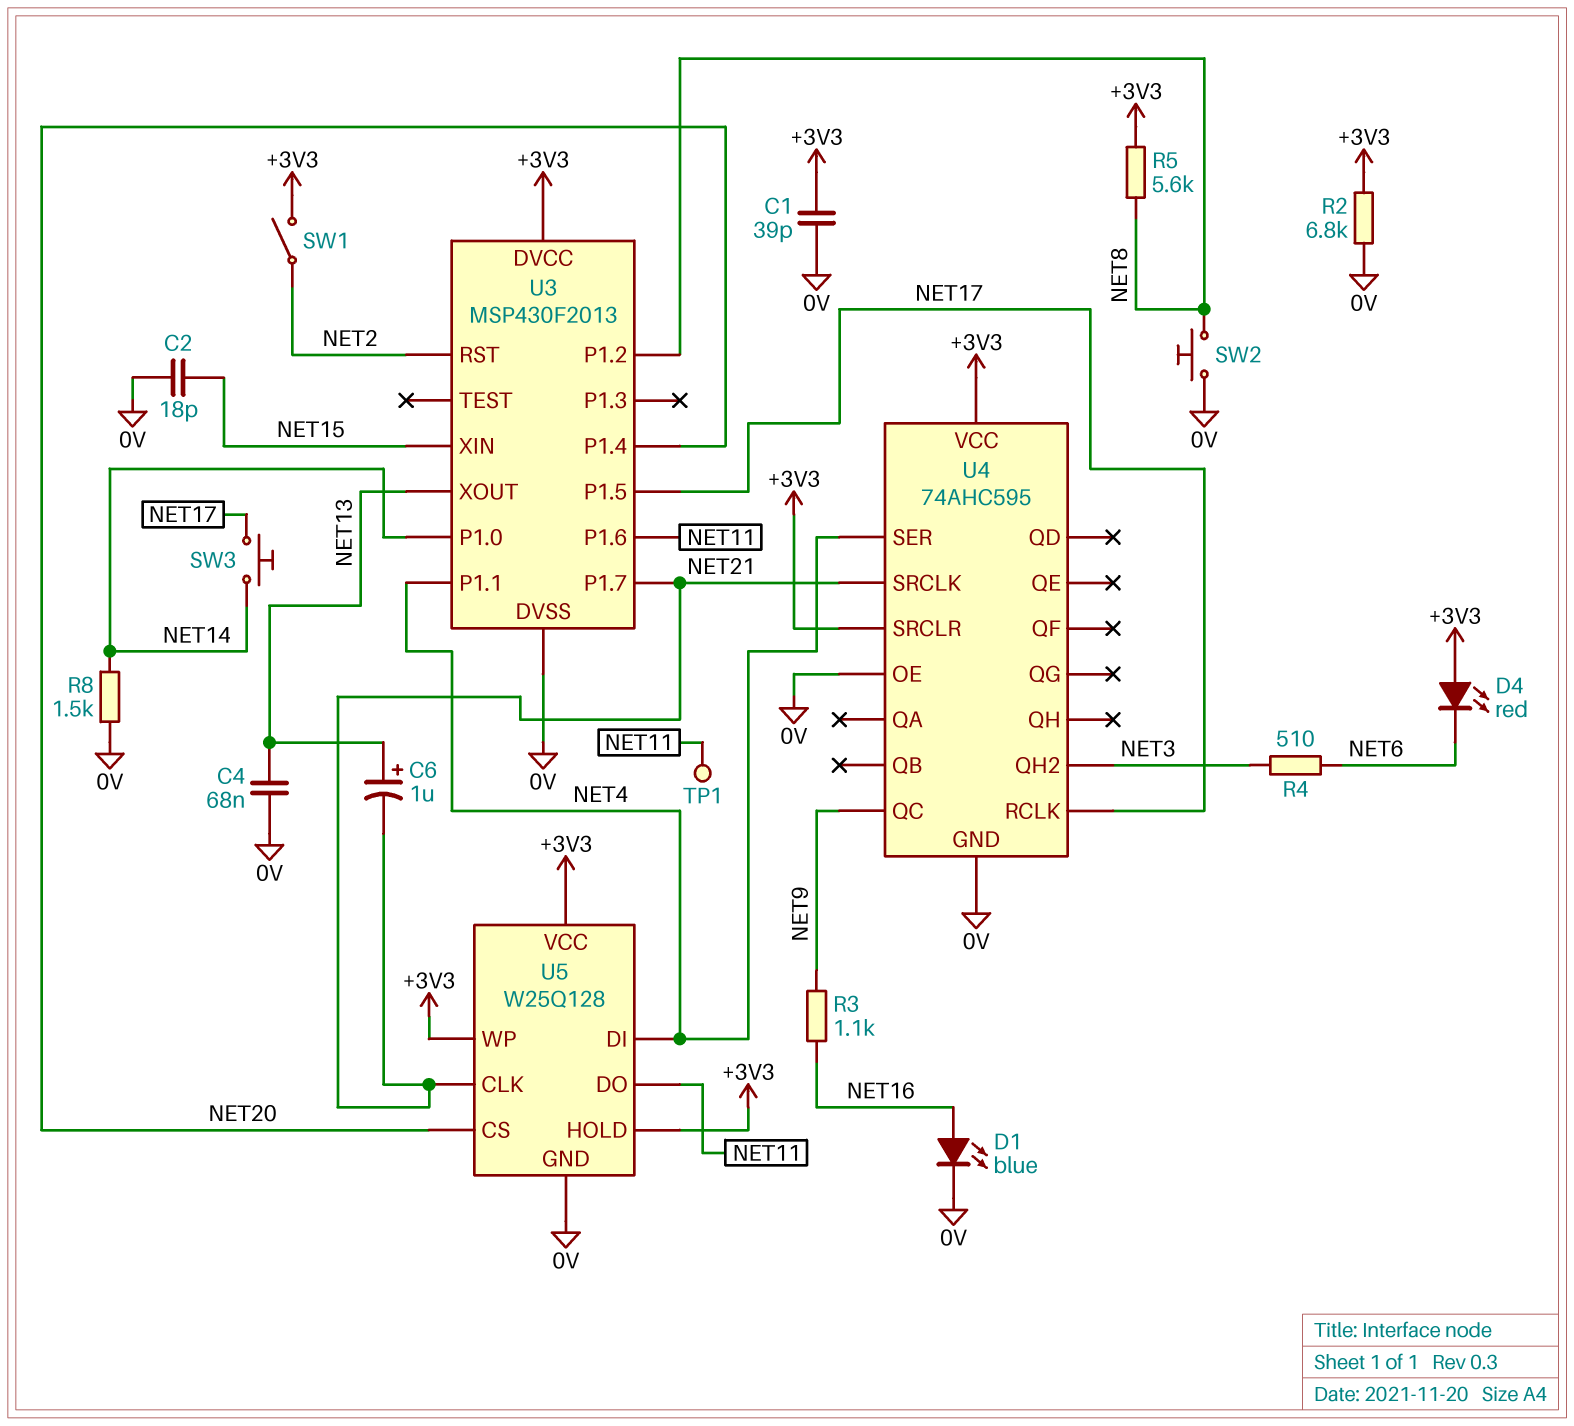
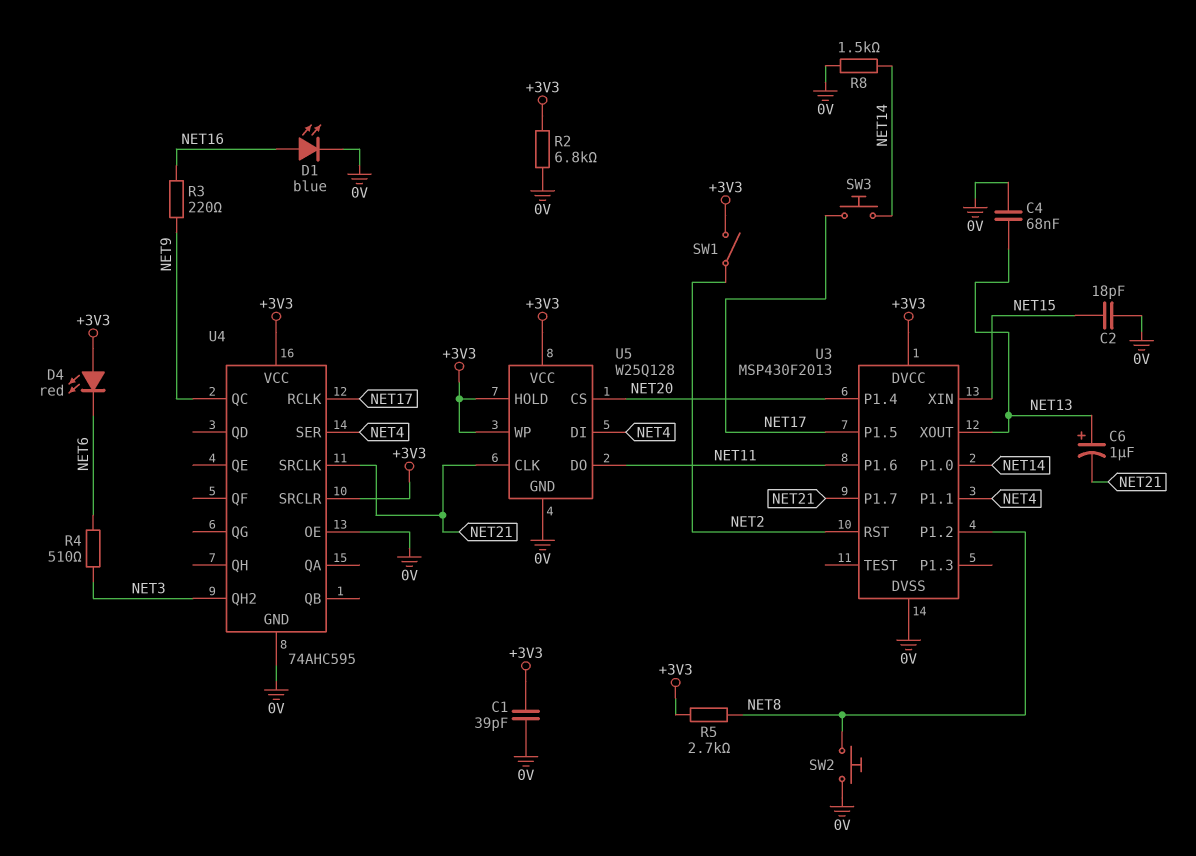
R3: 1.1k (NET9, NET16) -> 220 (NET9, NET16)
R5: 5.6k (+3V3, NET8) -> 2.7k (+3V3, NET8)
TP1: test point (NET11) -> none

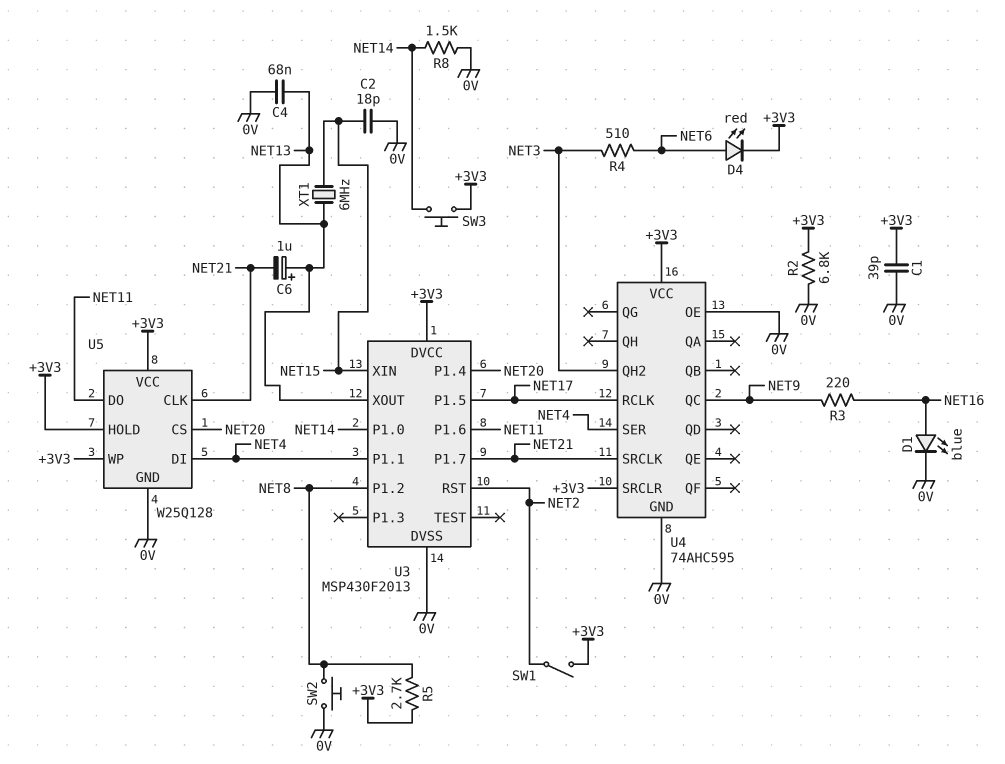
D4: LED red (A +3V3, K NET6) -> LED red (A NET6, K +3V3)
SW3: button (NET14, NET17) -> button (+3V3, NET14)
XT1: none -> 6MHz (NET13, NET15)

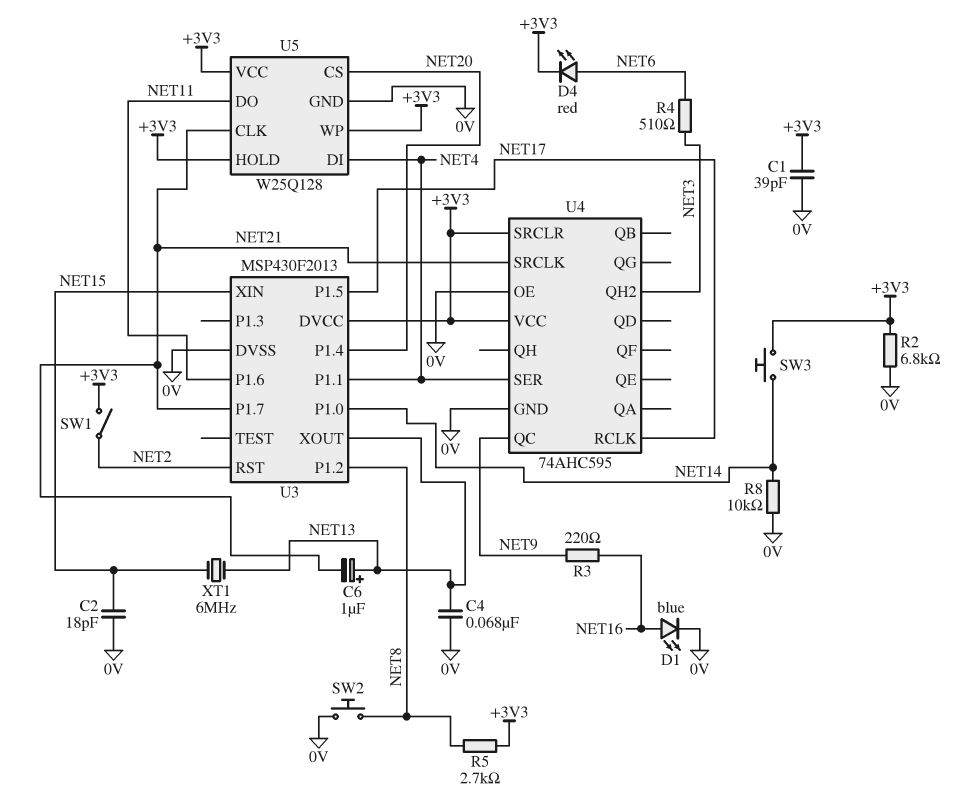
R8: 1.5k (0V, NET14) -> 10k (0V, NET14)

